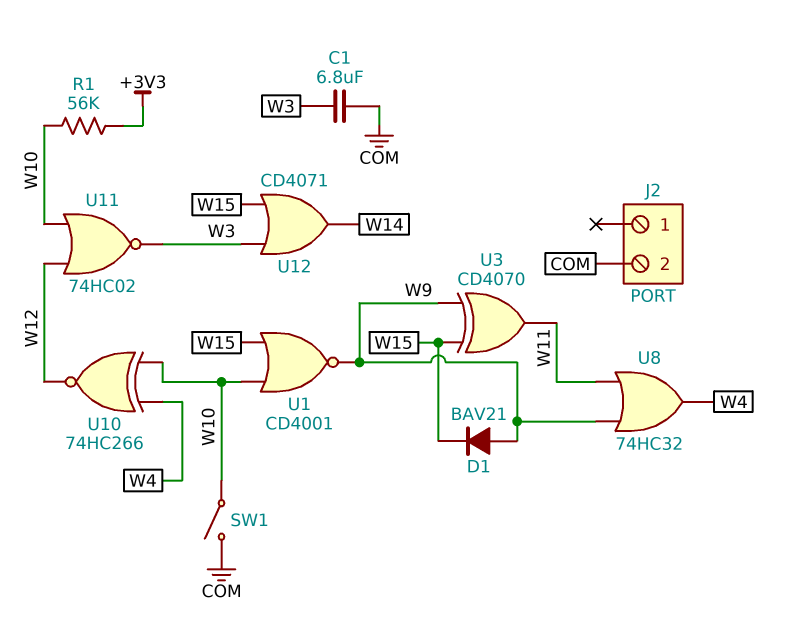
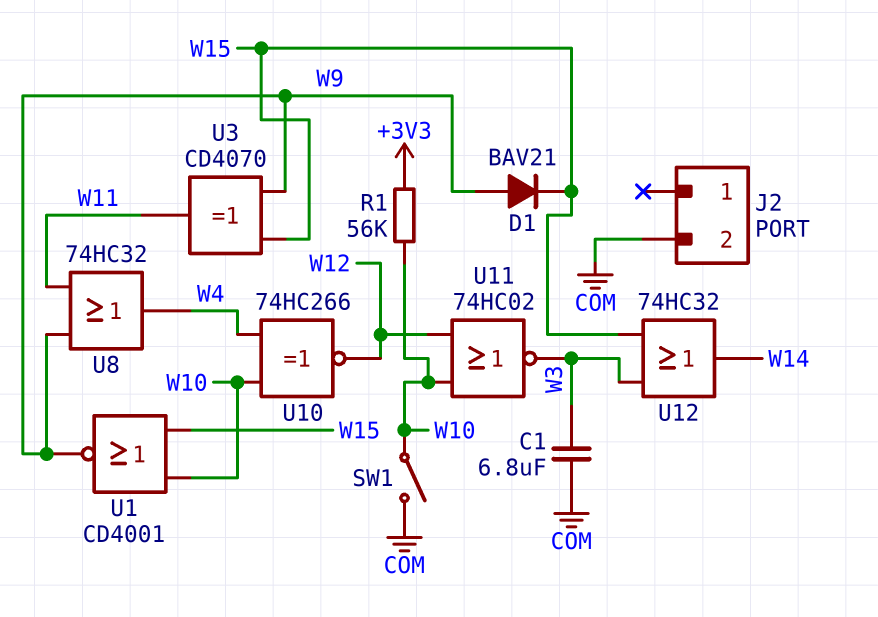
U12: OR CD4071 (in W3, in W15, out W14) -> OR 74HC32 (in W3, in W15, out W14)

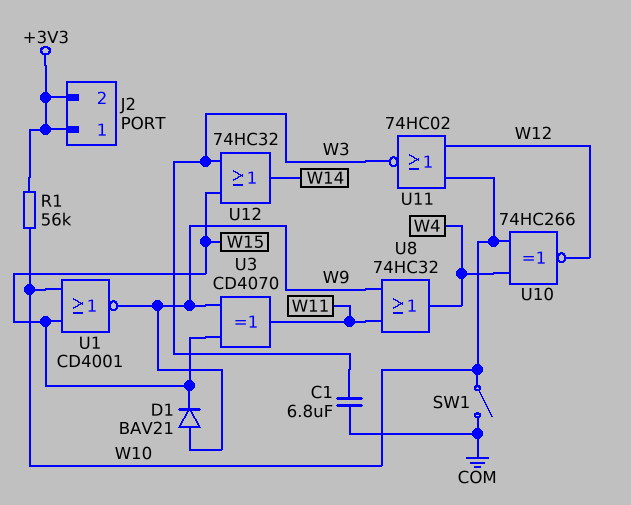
J2 pin 1: none -> +3V3
J2 pin 2: COM -> +3V3

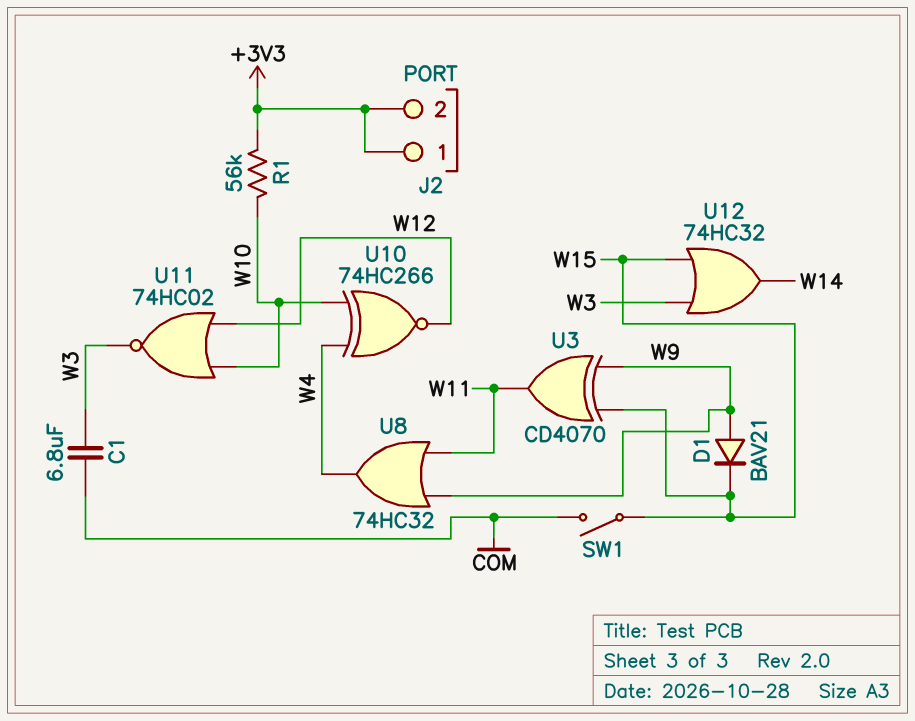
SW1: switch (COM, W10) -> switch (COM, W15)
U1: NOR CD4001 (in W10, in W15, out W9) -> none

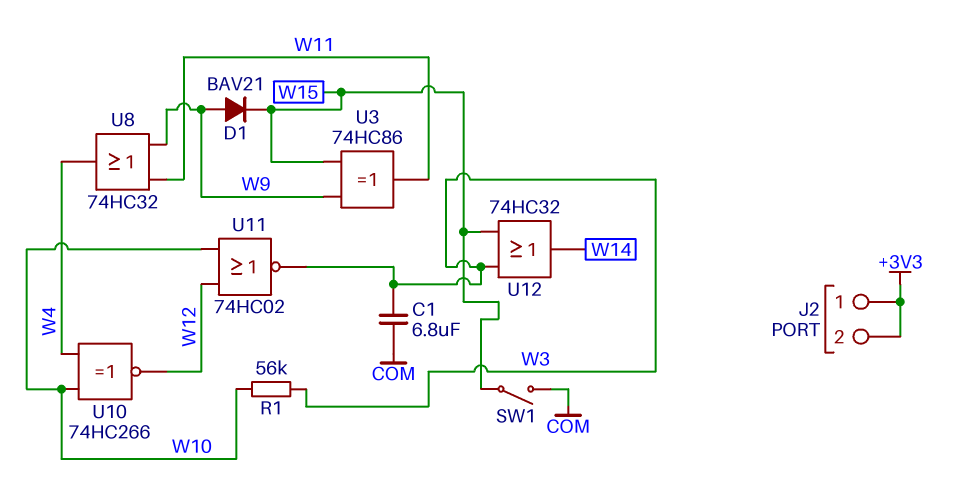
R1: 56k (+3V3, W10) -> 56k (W3, W10)
U3: XOR CD4070 (in W9, in W15, out W11) -> XOR 74HC86 (in W9, in W15, out W11)

